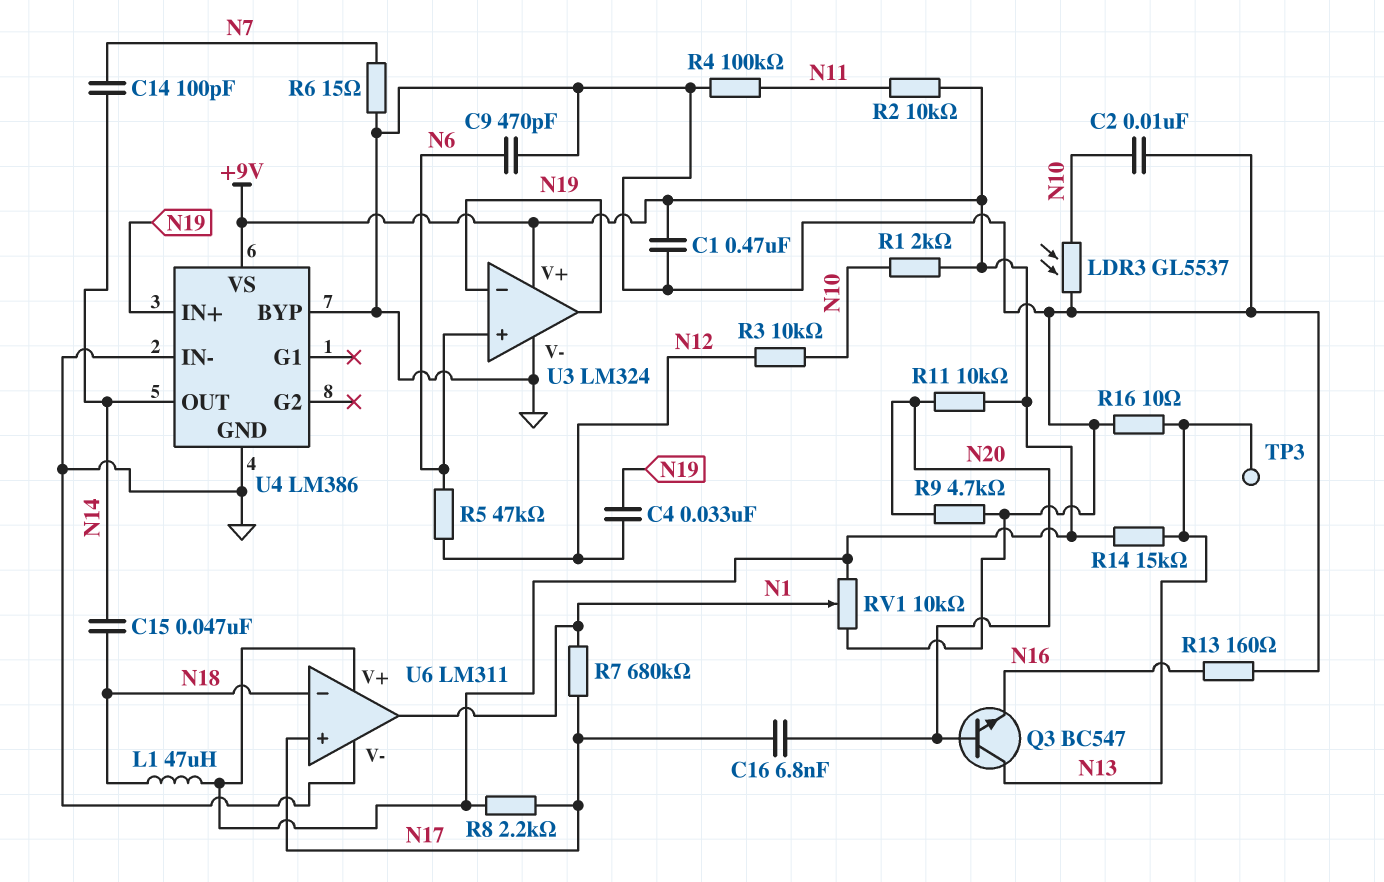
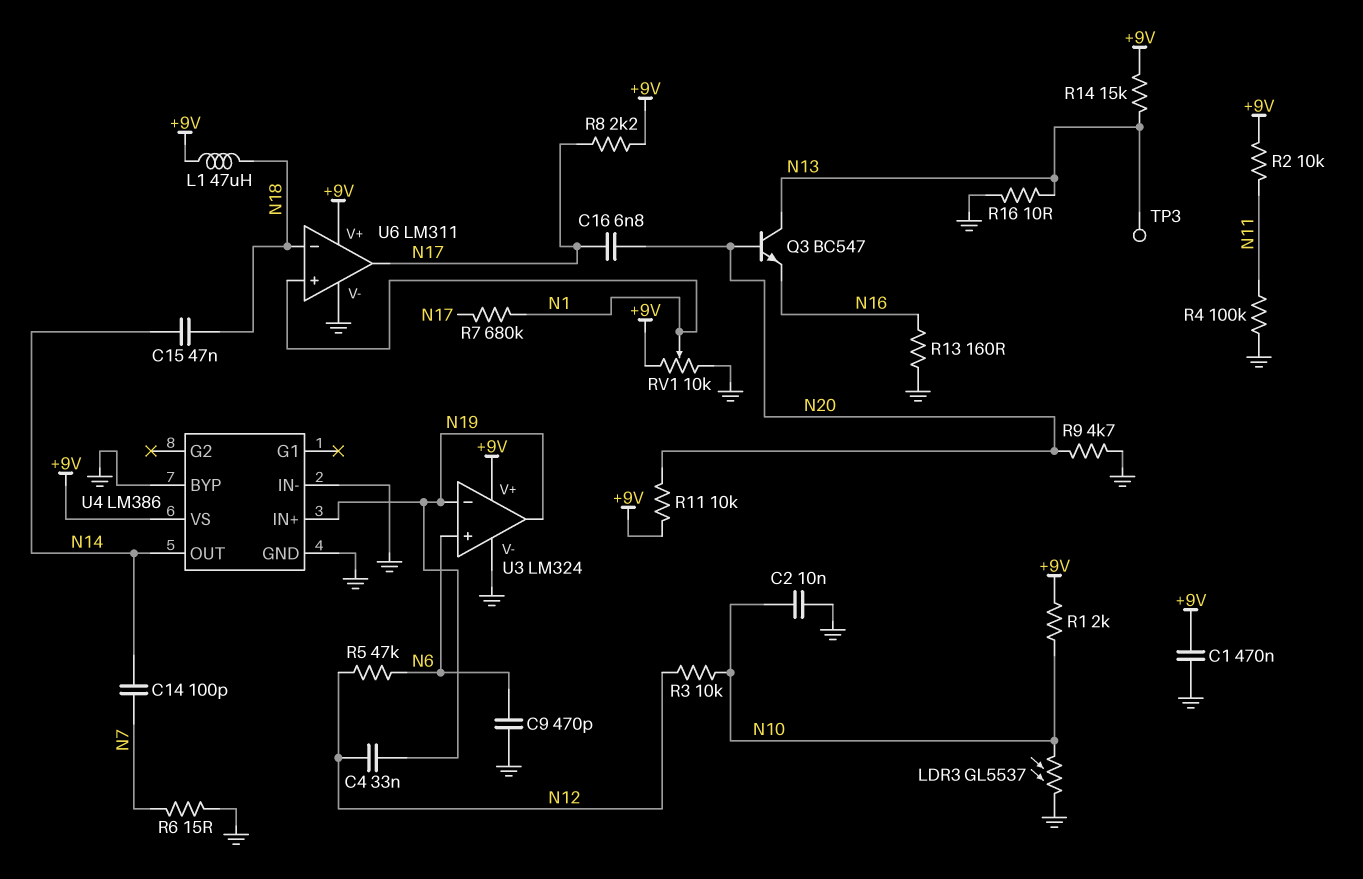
U6 pin in+: N17 -> N1
U6 pin out: N1 -> N17

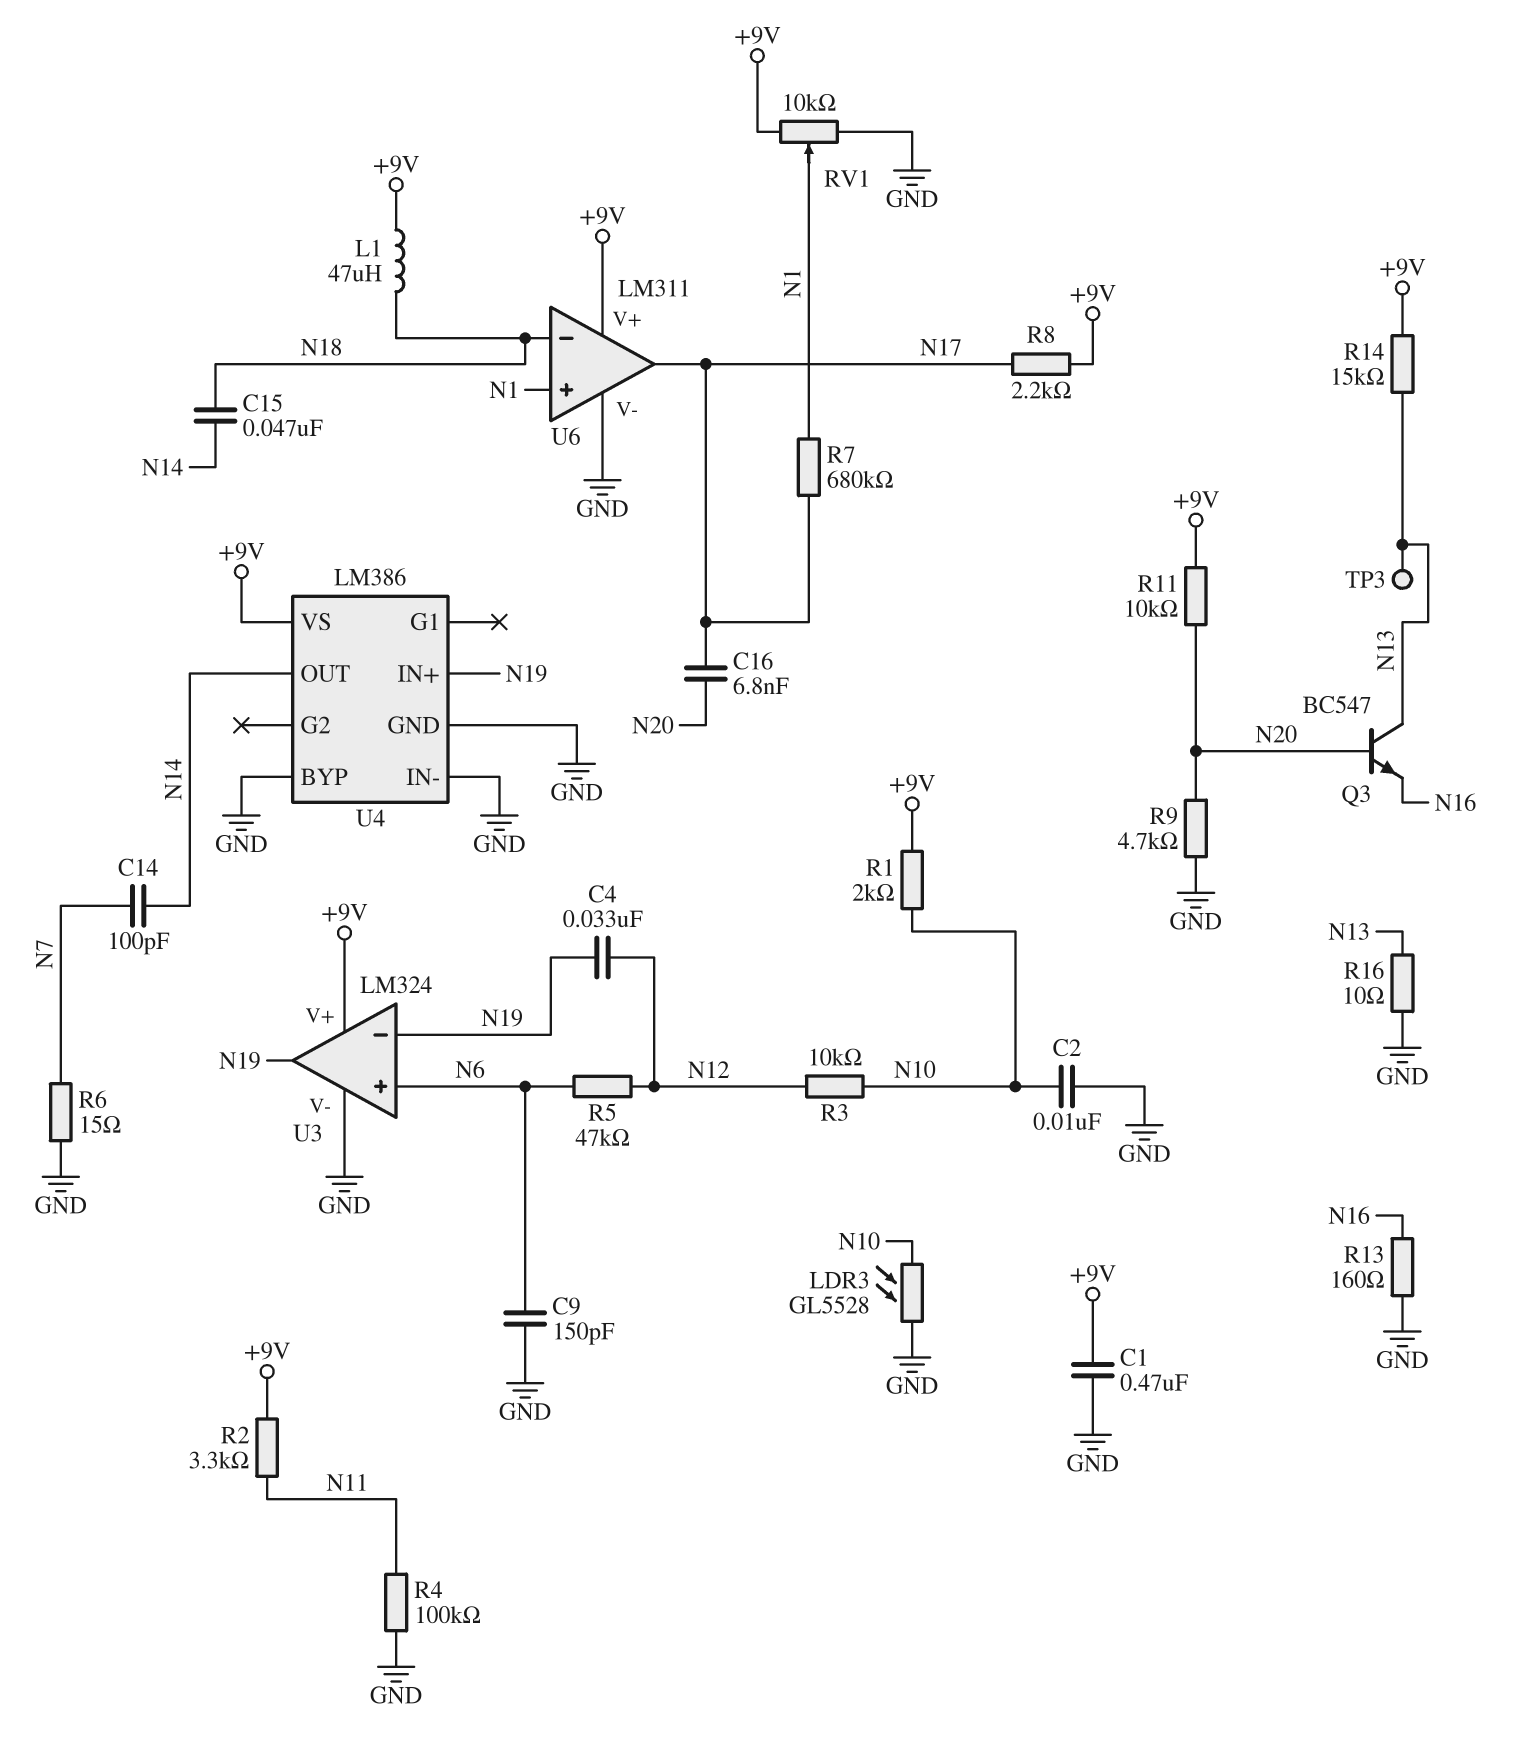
C9: 470pF (GND, N6) -> 150pF (GND, N6)
LDR3: GL5537 (GND, N10) -> GL5528 (GND, N10)
R2: 10k (+9V, N11) -> 3.3k (+9V, N11)

